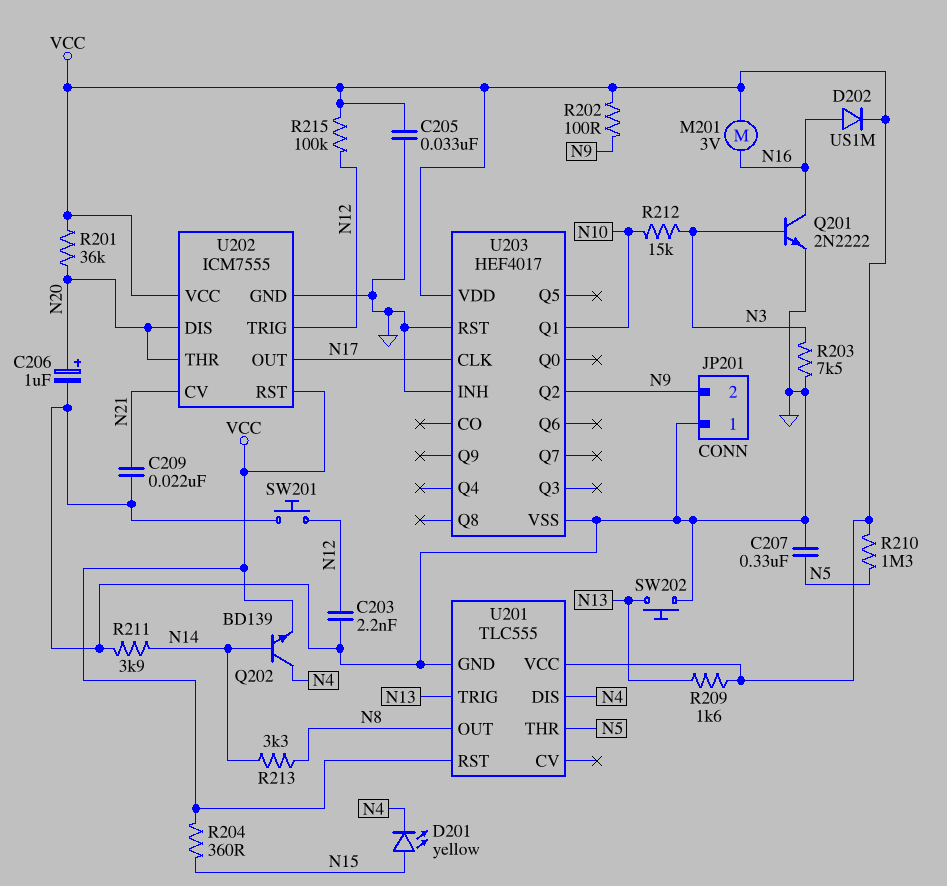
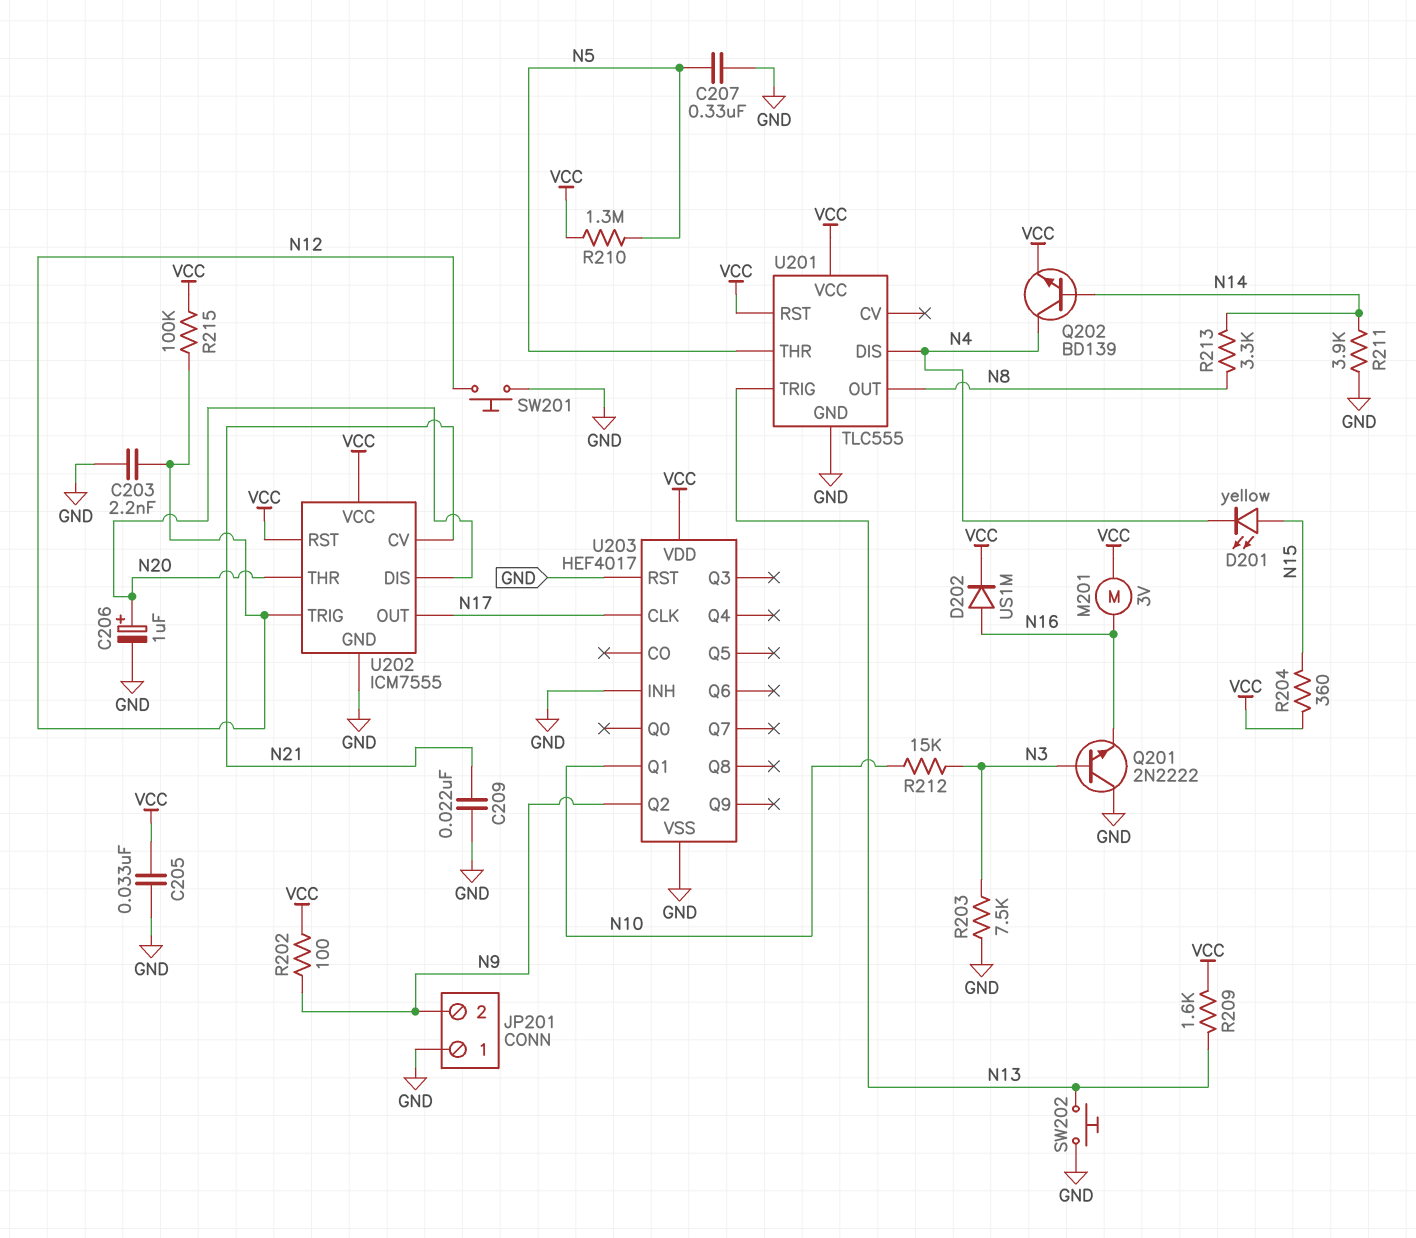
Q201: NPN 2N2222 (B N3, C N16, E GND) -> NPN 2N2222 (B N3, C GND, E N16)
R201: 36k (N20, VCC) -> none

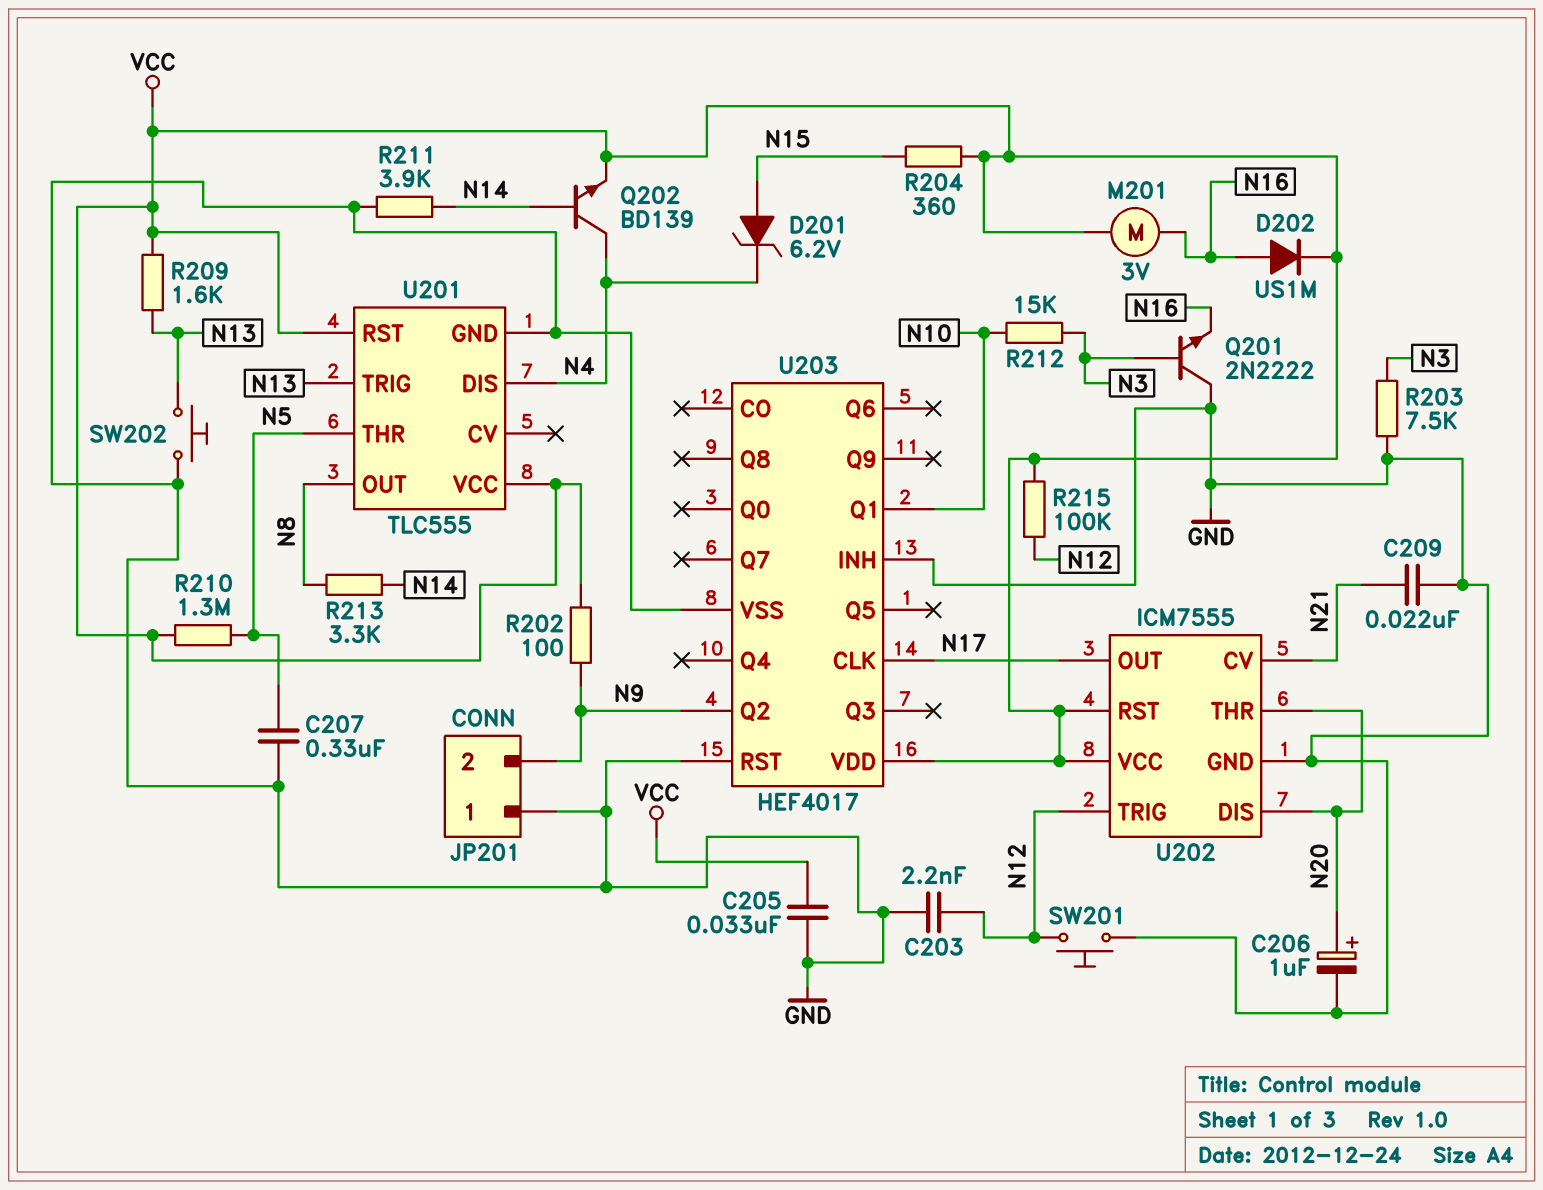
D201: LED yellow (A N15, K N4) -> zener 6.2V (A N15, K N4)

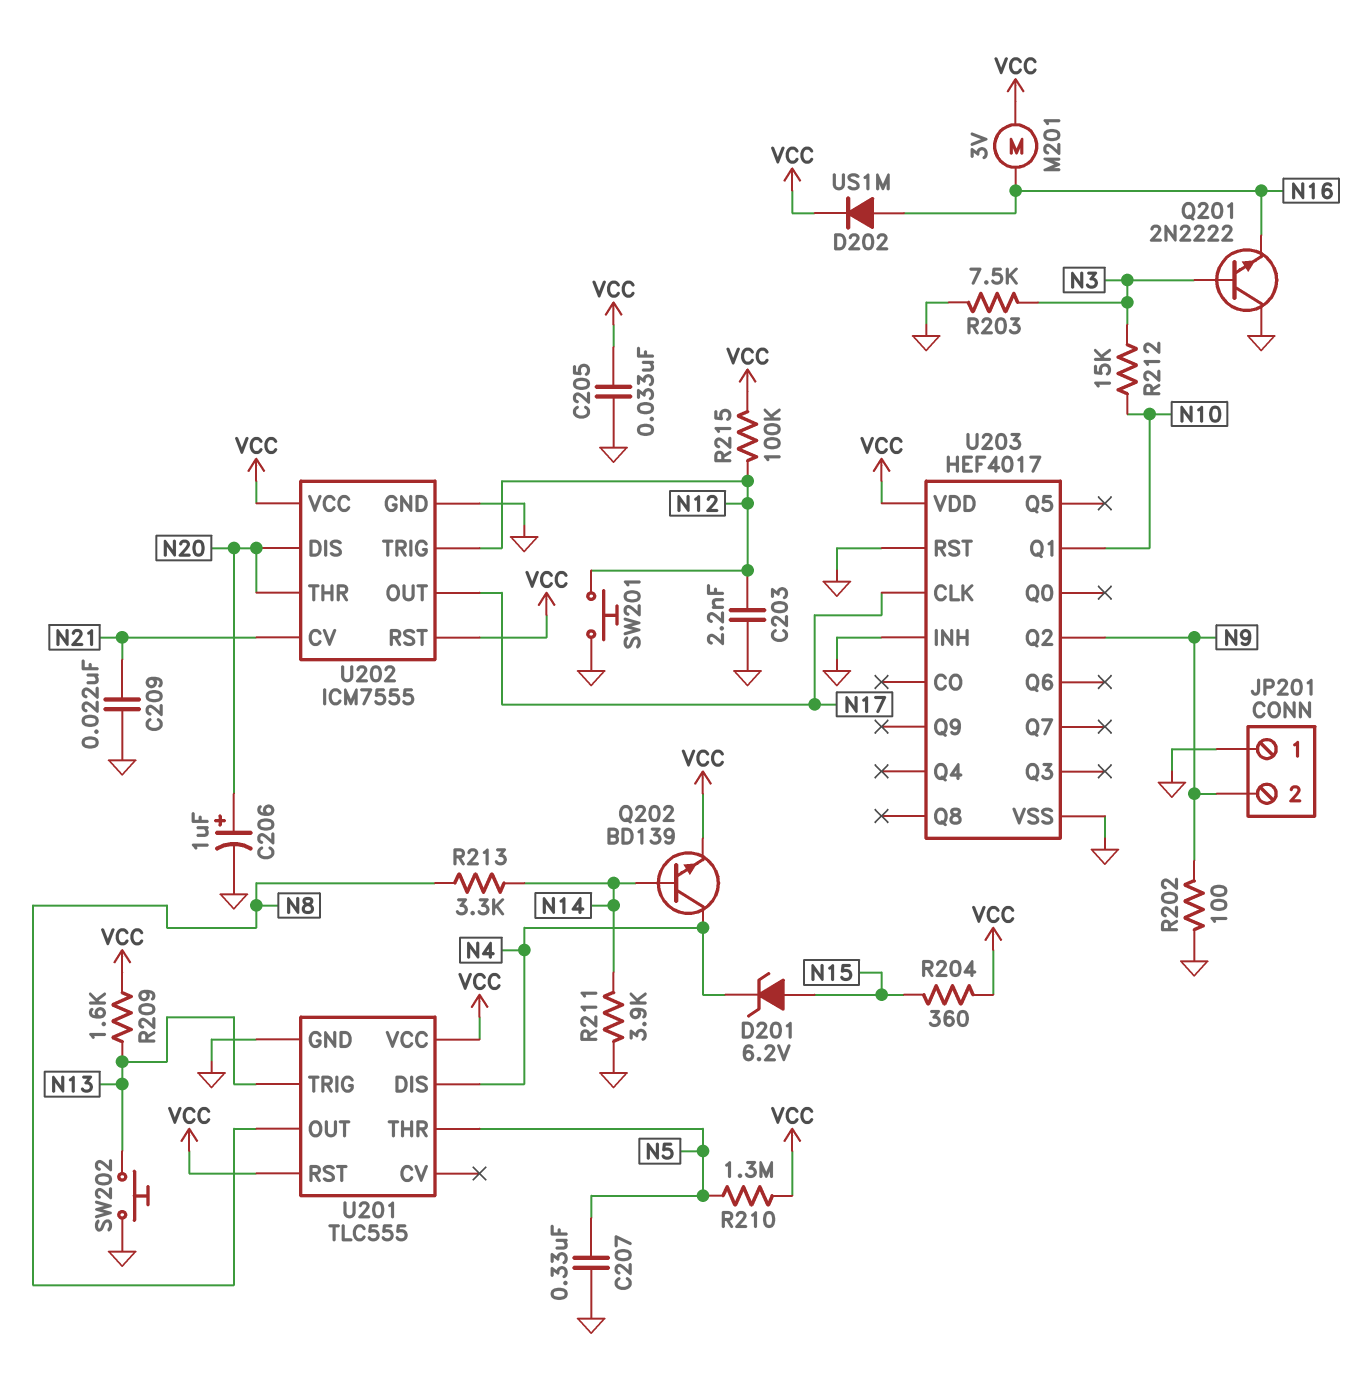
R202: 100 (N9, VCC) -> 100 (GND, N9)

